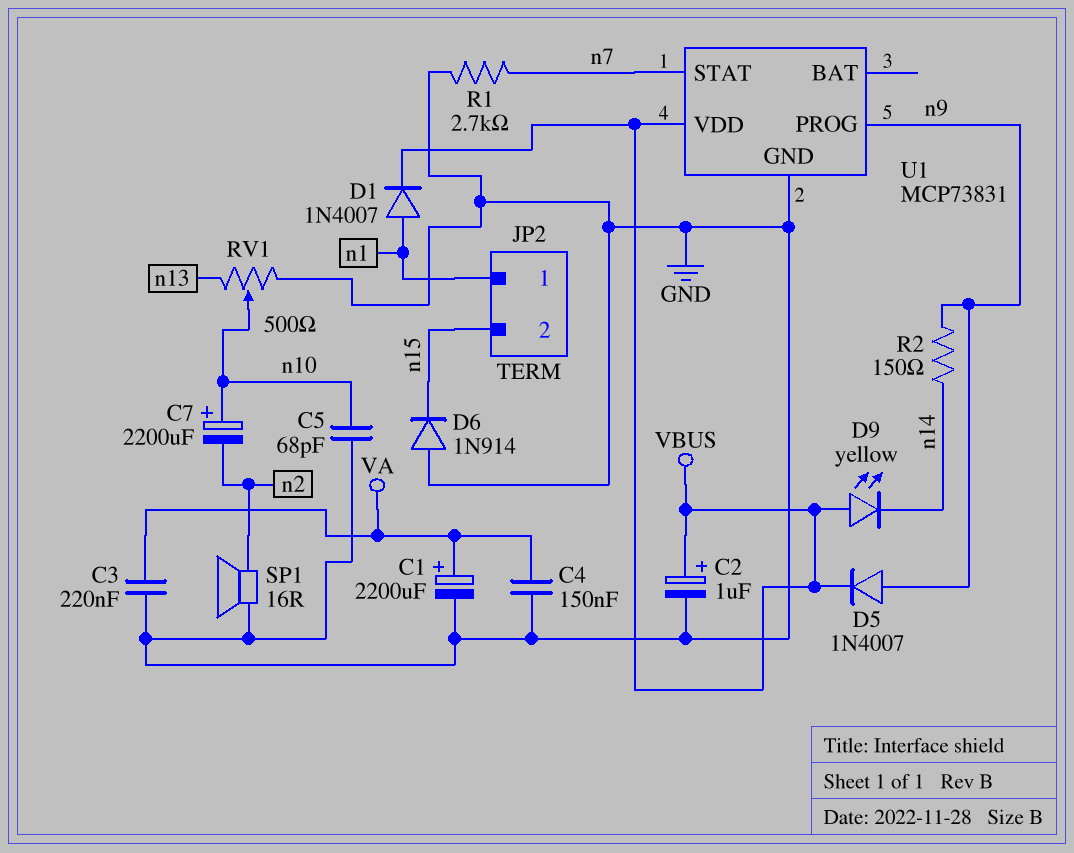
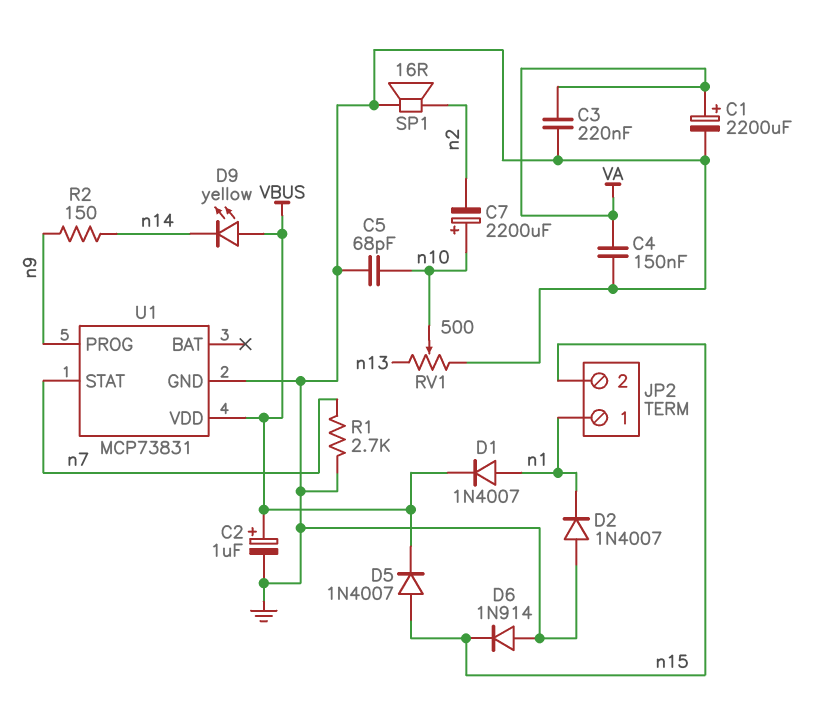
D2: none -> diode 1N4007 (A GND, K n1)
D5: diode 1N4007 (A n9, K VBUS) -> diode 1N4007 (A n15, K VBUS)

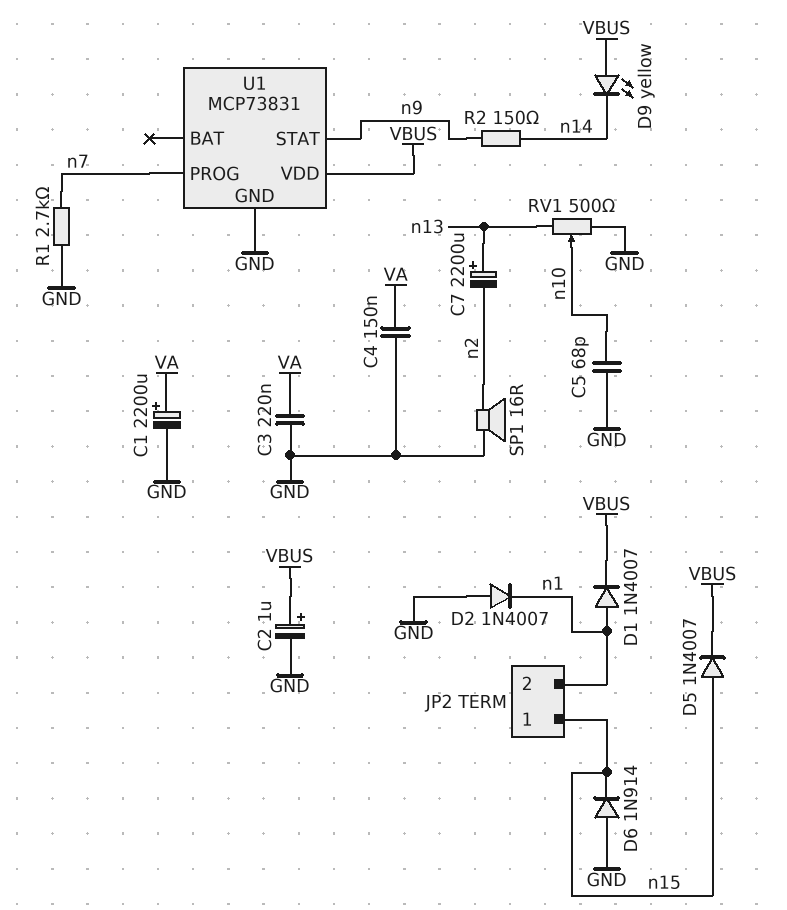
C7: 2200uF (plus n10, minus n2) -> 2200uF (plus n13, minus n2)
JP2 pin 1: n1 -> n15
JP2 pin 2: n15 -> n1
U1 pin PROG: n9 -> n7
U1 pin STAT: n7 -> n9

